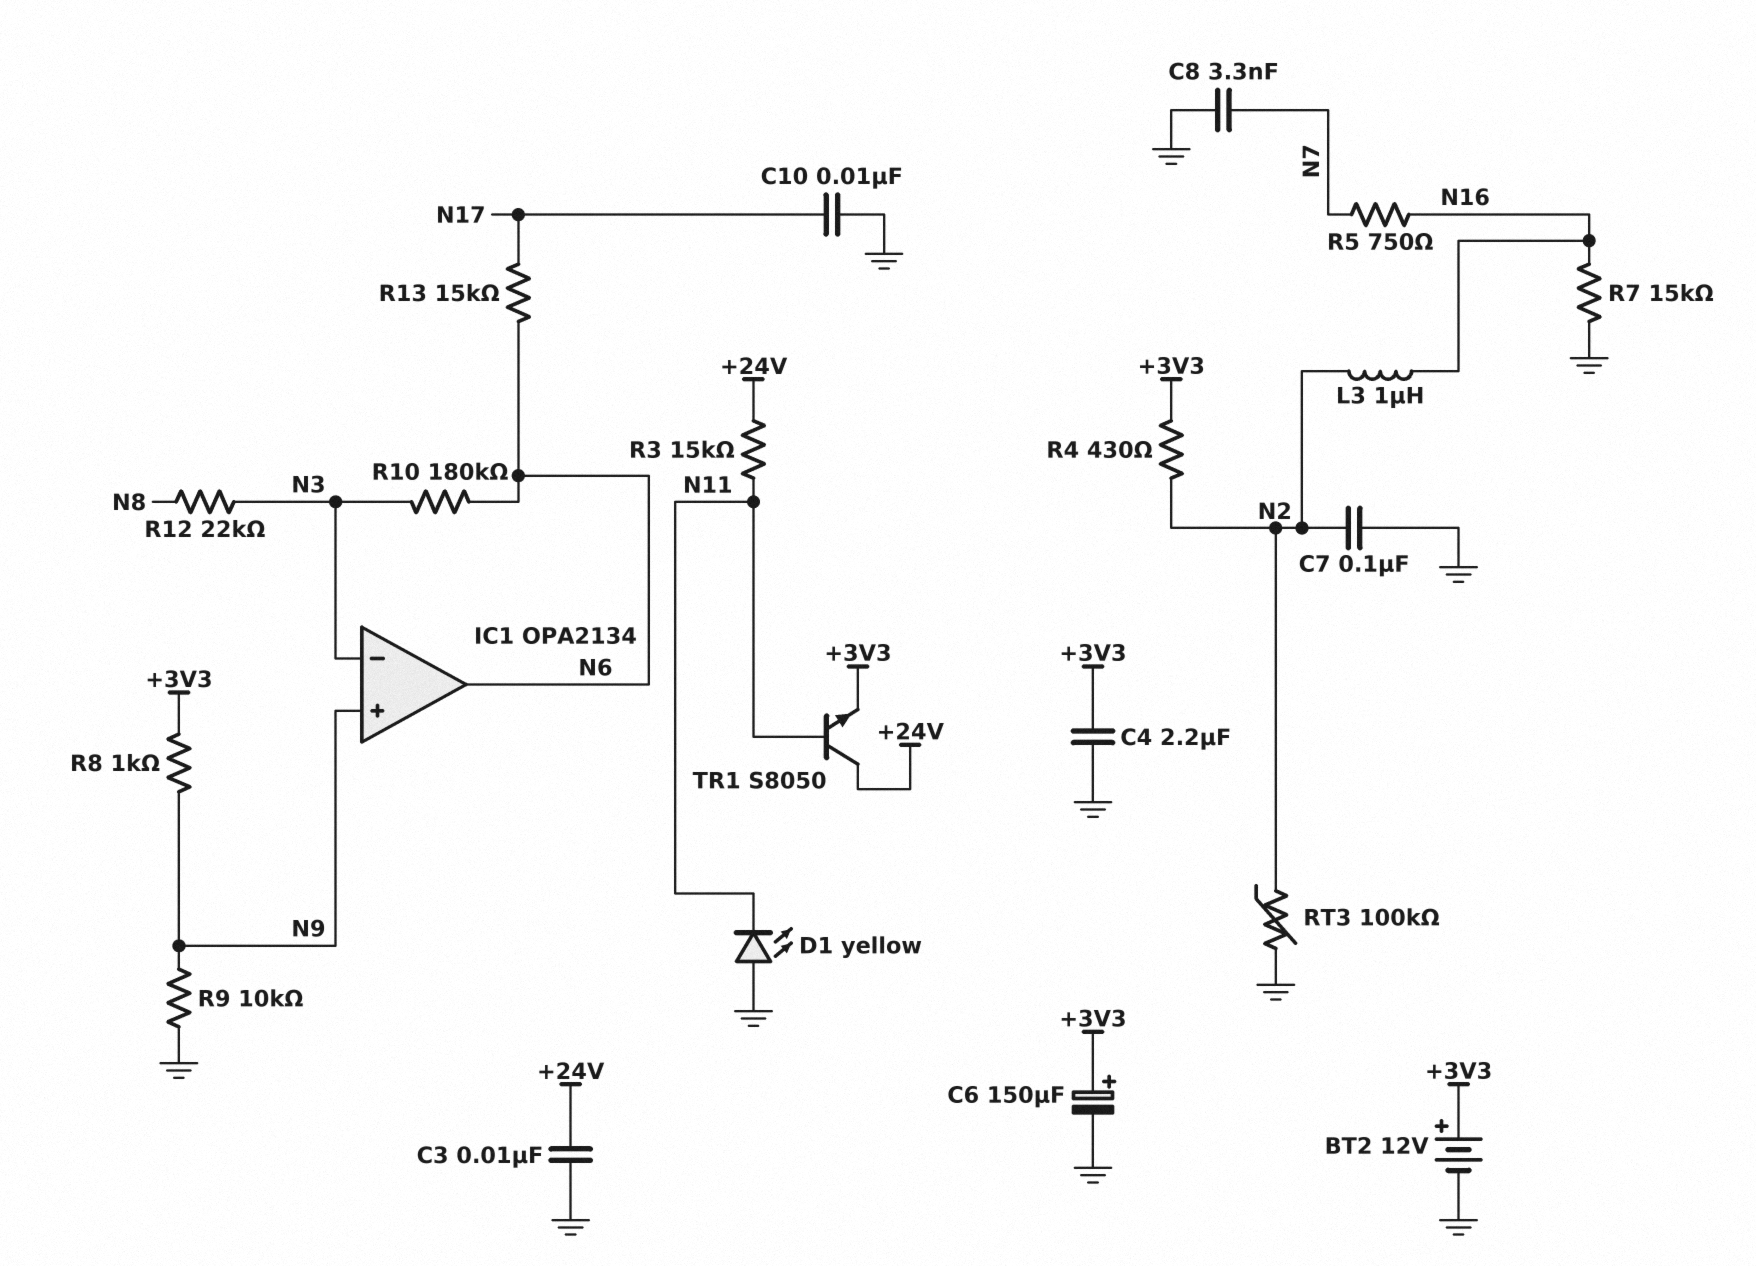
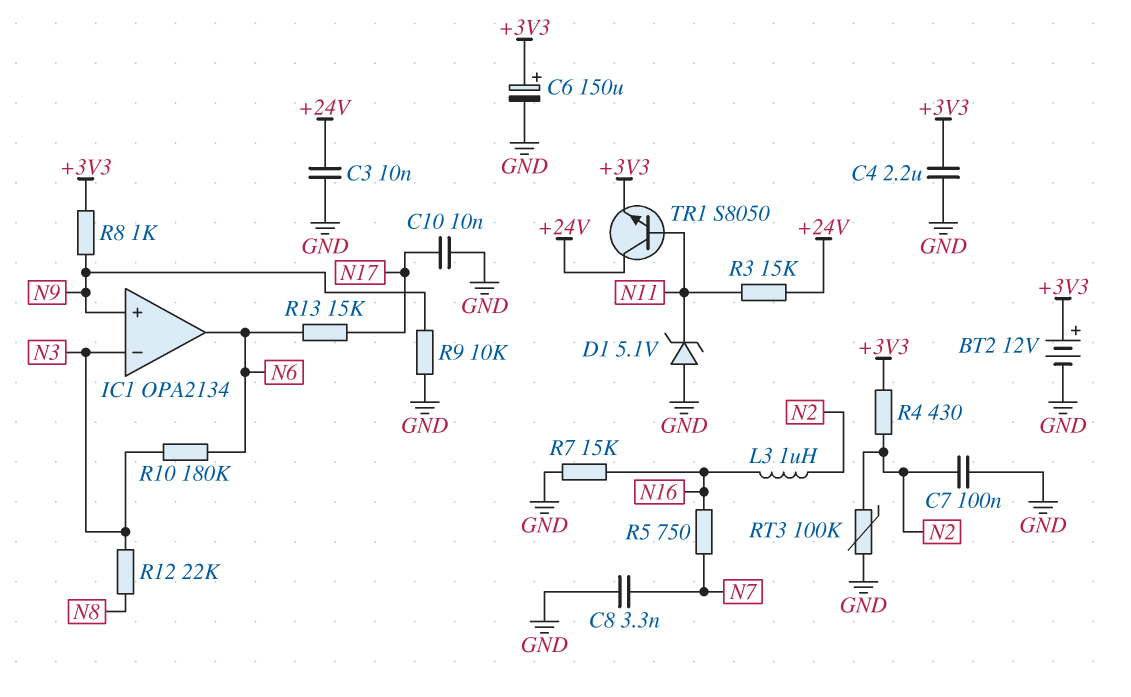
D1: LED yellow (A GND, K N11) -> zener 5.1V (A GND, K N11)

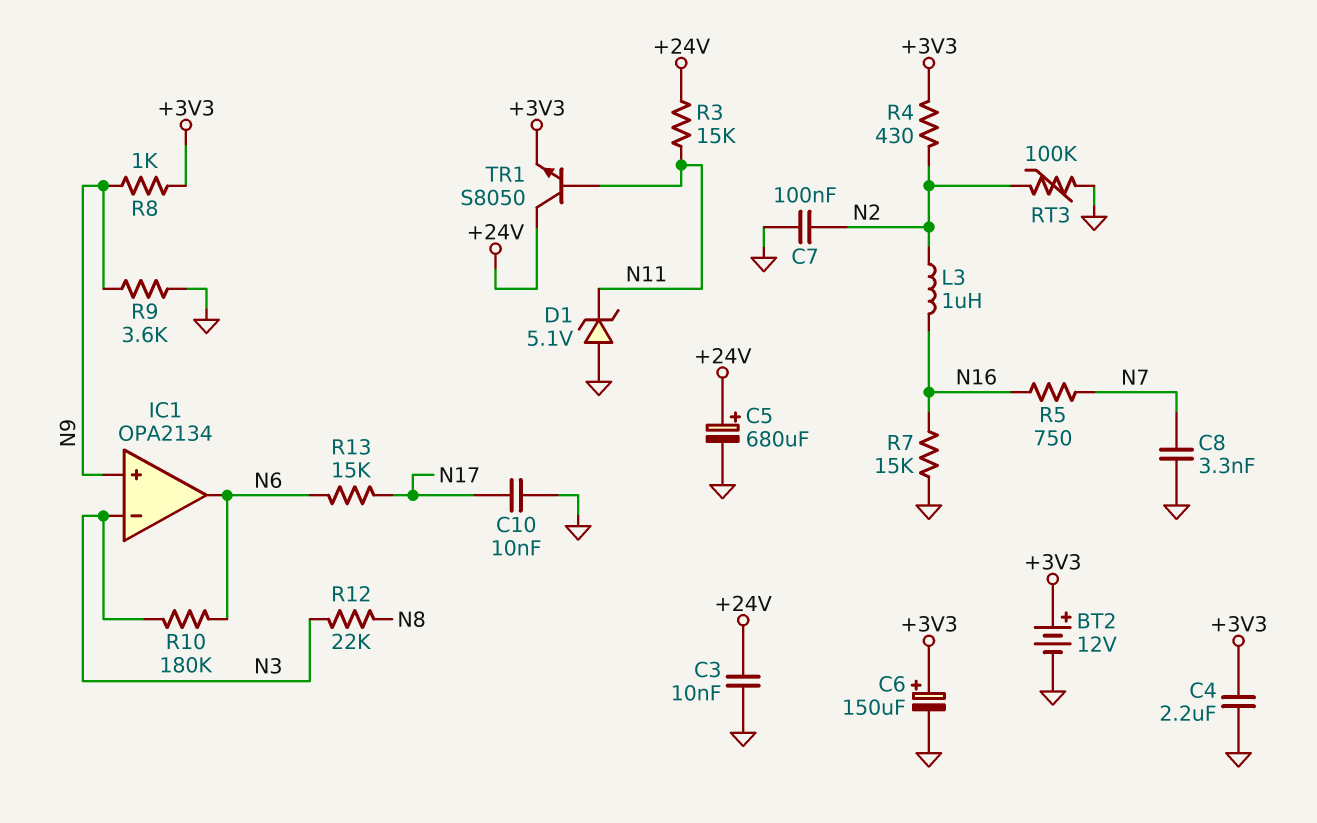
C5: none -> 680uF (plus +24V, minus GND)
R9: 10k (GND, N9) -> 3.6k (GND, N9)

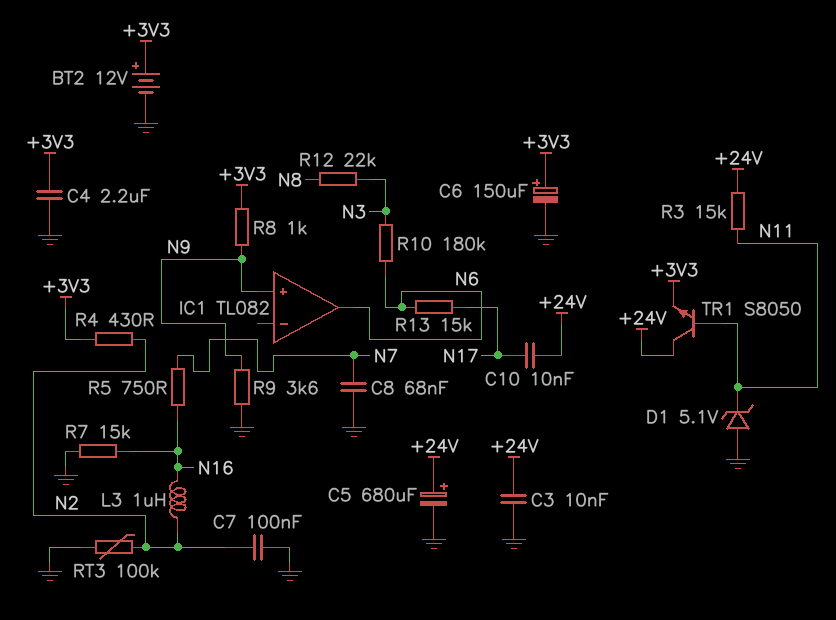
C8: 3.3nF (GND, N7) -> 68nF (GND, N7)
C10: 10nF (GND, N17) -> 10nF (+24V, N17)
IC1: OPA2134 -> TL082
IC1 pin in-: N3 -> none

